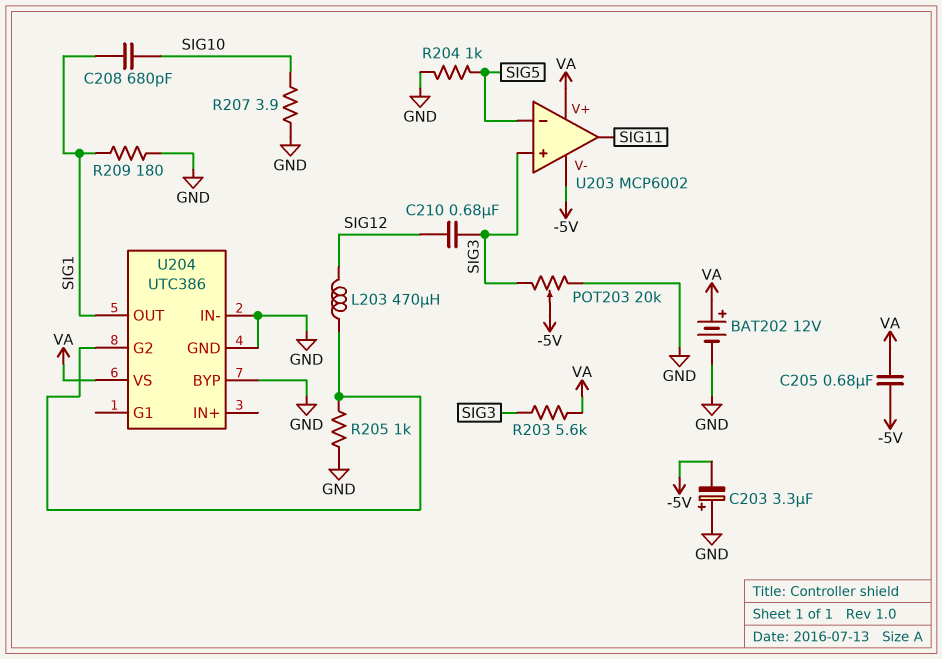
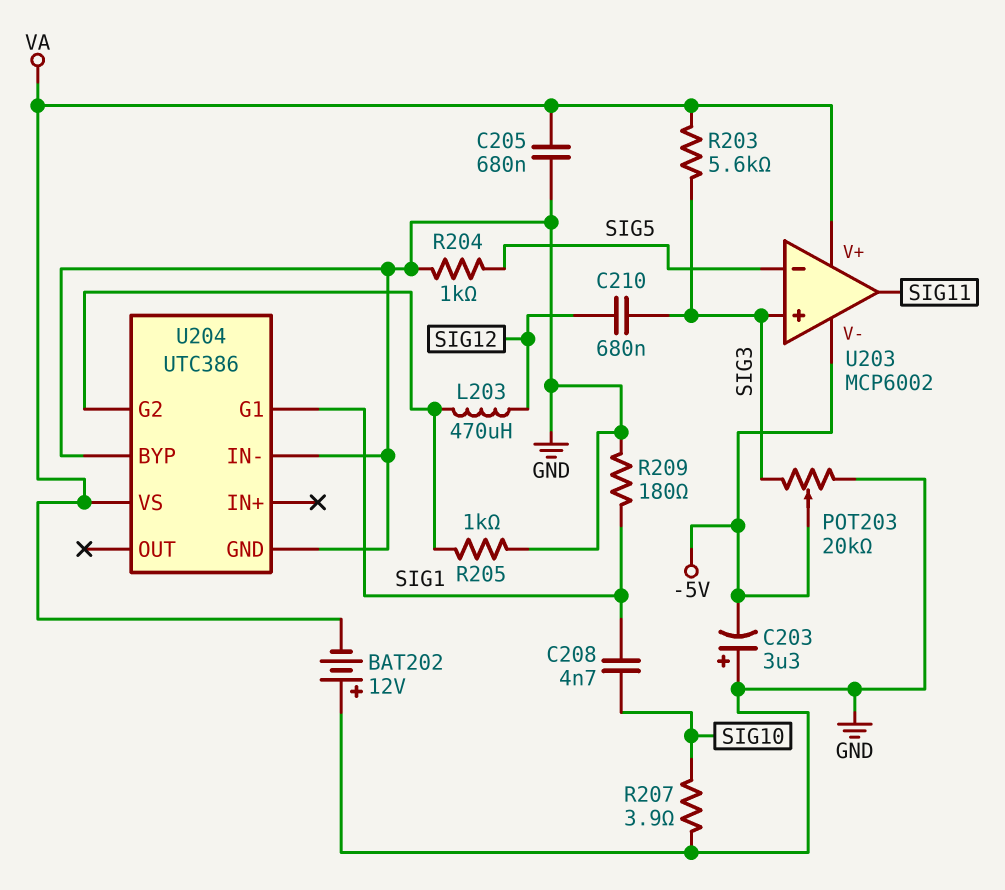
BAT202: 12V (plus VA, minus GND) -> 12V (plus GND, minus VA)
C205: 680nF (-5V, VA) -> 680nF (GND, VA)
C208: 680pF (SIG1, SIG10) -> 4.7nF (SIG1, SIG10)
U204 pin G1: none -> SIG1
U204 pin OUT: SIG1 -> none

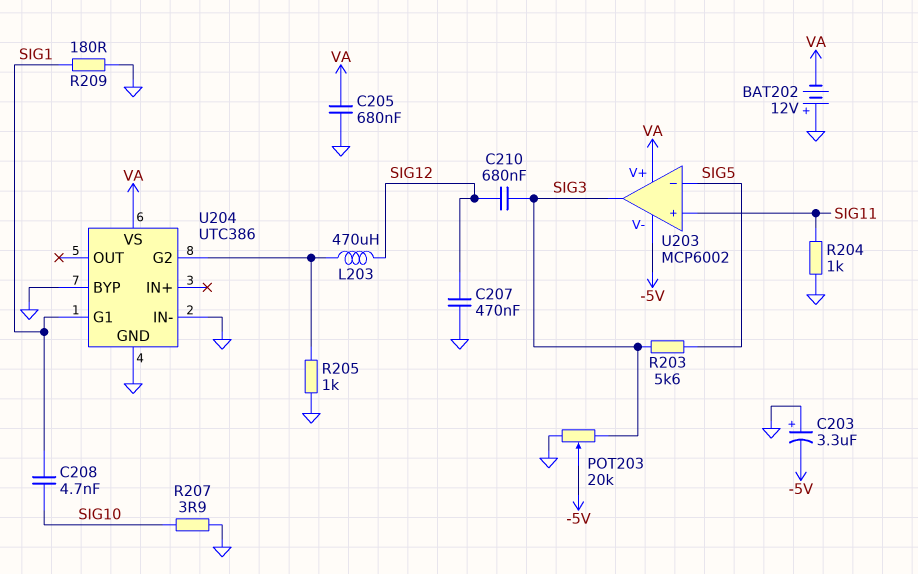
C207: none -> 470nF (GND, SIG12)
R203: 5.6k (SIG3, VA) -> 5.6k (SIG3, SIG5)
R204: 1k (GND, SIG5) -> 1k (GND, SIG11)
U203 pin in+: SIG3 -> SIG11
U203 pin out: SIG11 -> SIG3

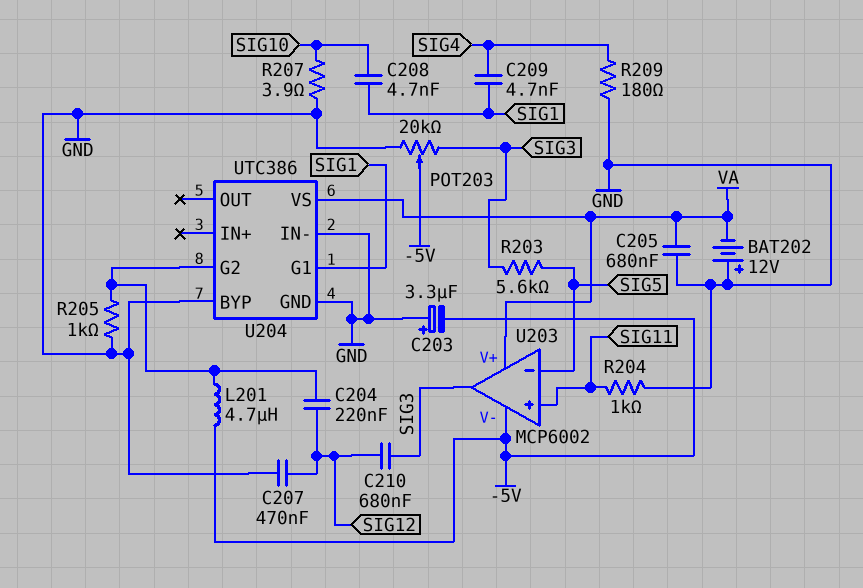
C204: none -> 220nF (SIG12, U204/G2)
C209: none -> 4.7nF (SIG1, SIG4)
L201: none -> 4.7uH (-5V, U204/G2)
L203: 470uH (SIG12, U204/G2) -> none
R209: 180 (GND, SIG1) -> 180 (GND, SIG4)

